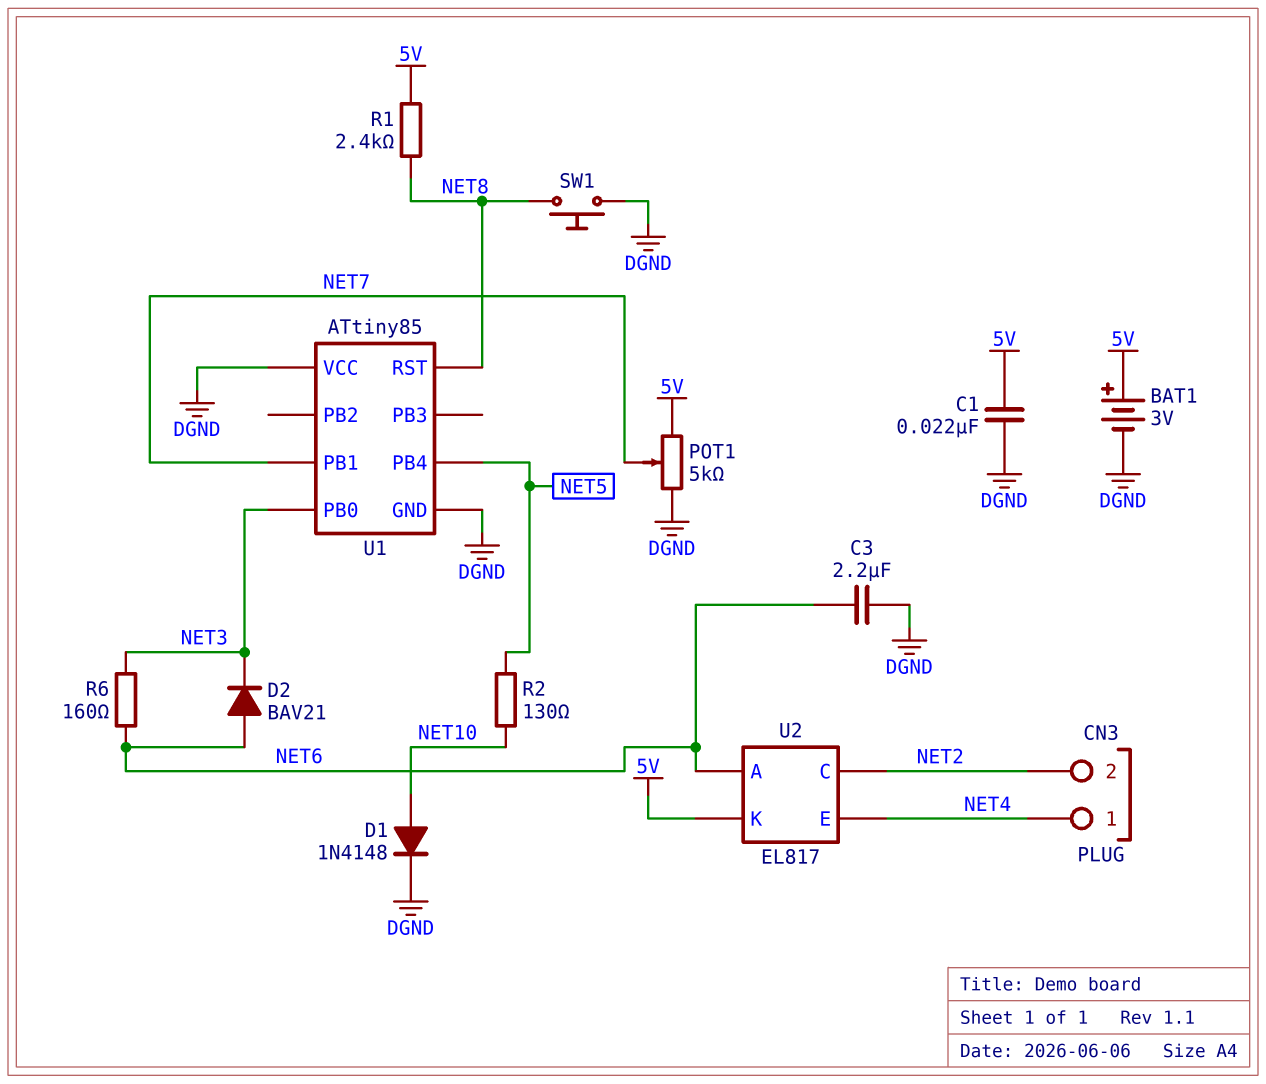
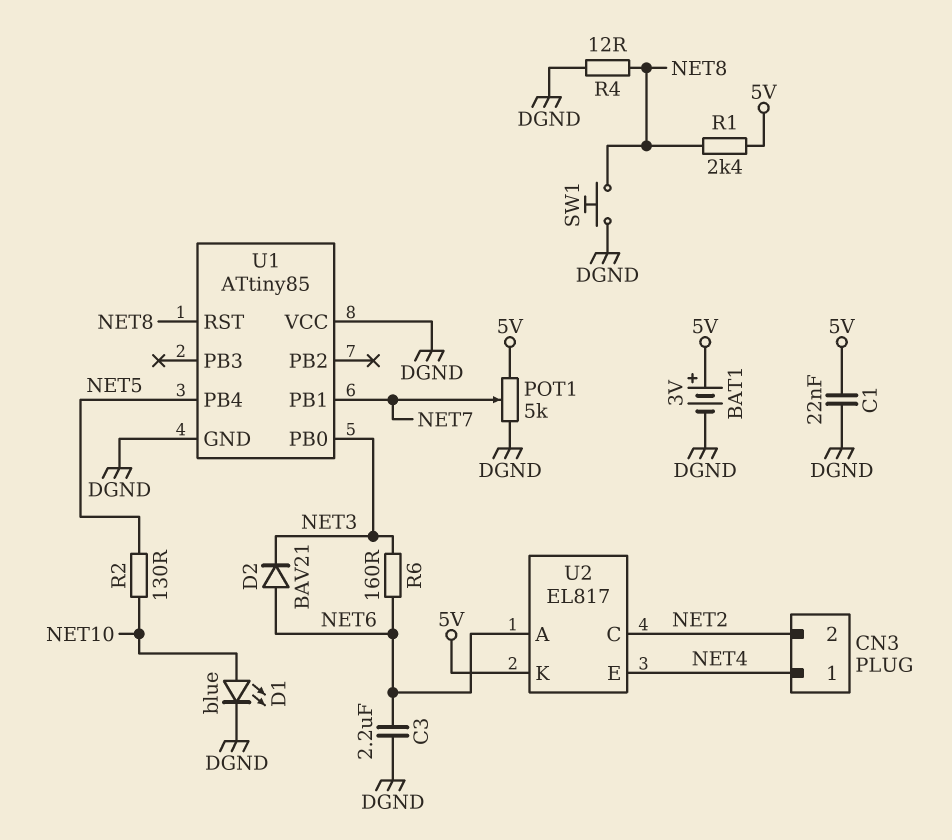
D1: diode 1N4148 (A NET10, K DGND) -> LED blue (A NET10, K DGND)
R4: none -> 12 (DGND, NET8)

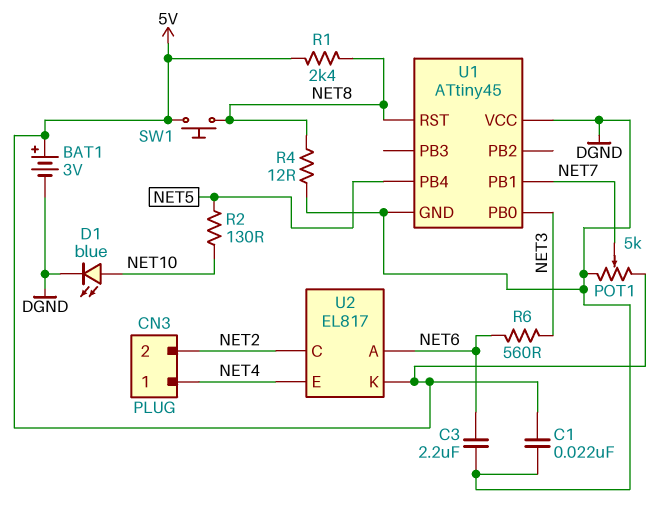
D2: diode BAV21 (A NET6, K NET3) -> none
R6: 160 (NET3, NET6) -> 560 (NET3, NET6)
SW1: button (DGND, NET8) -> button (5V, NET8)
U1: ATtiny85 -> ATtiny45

